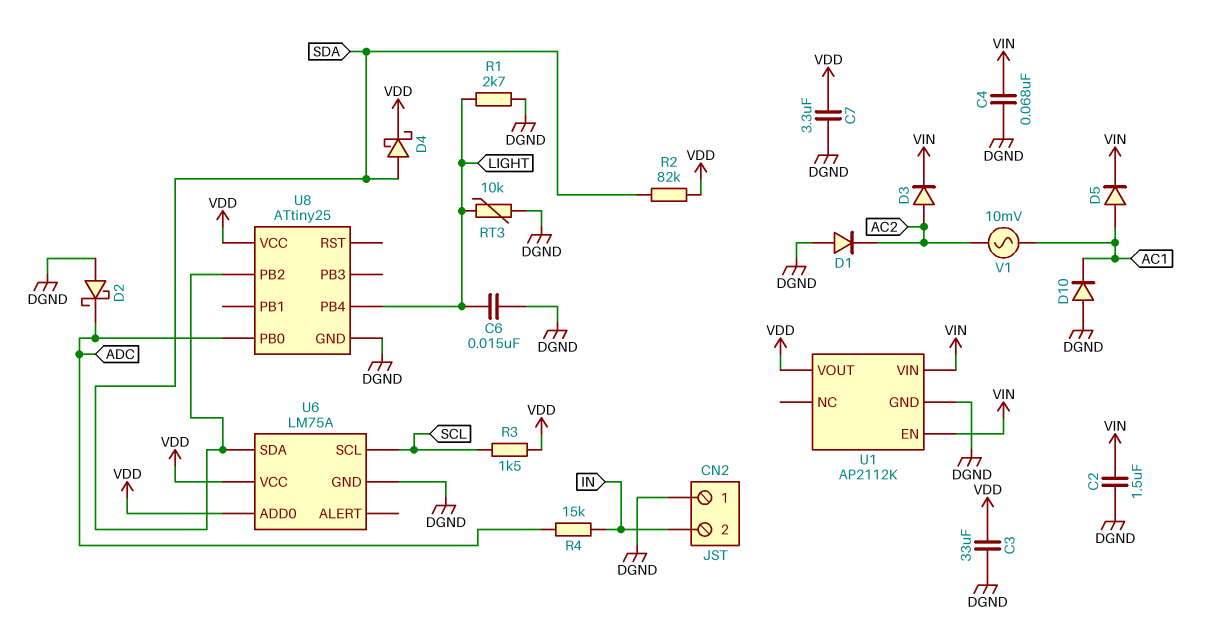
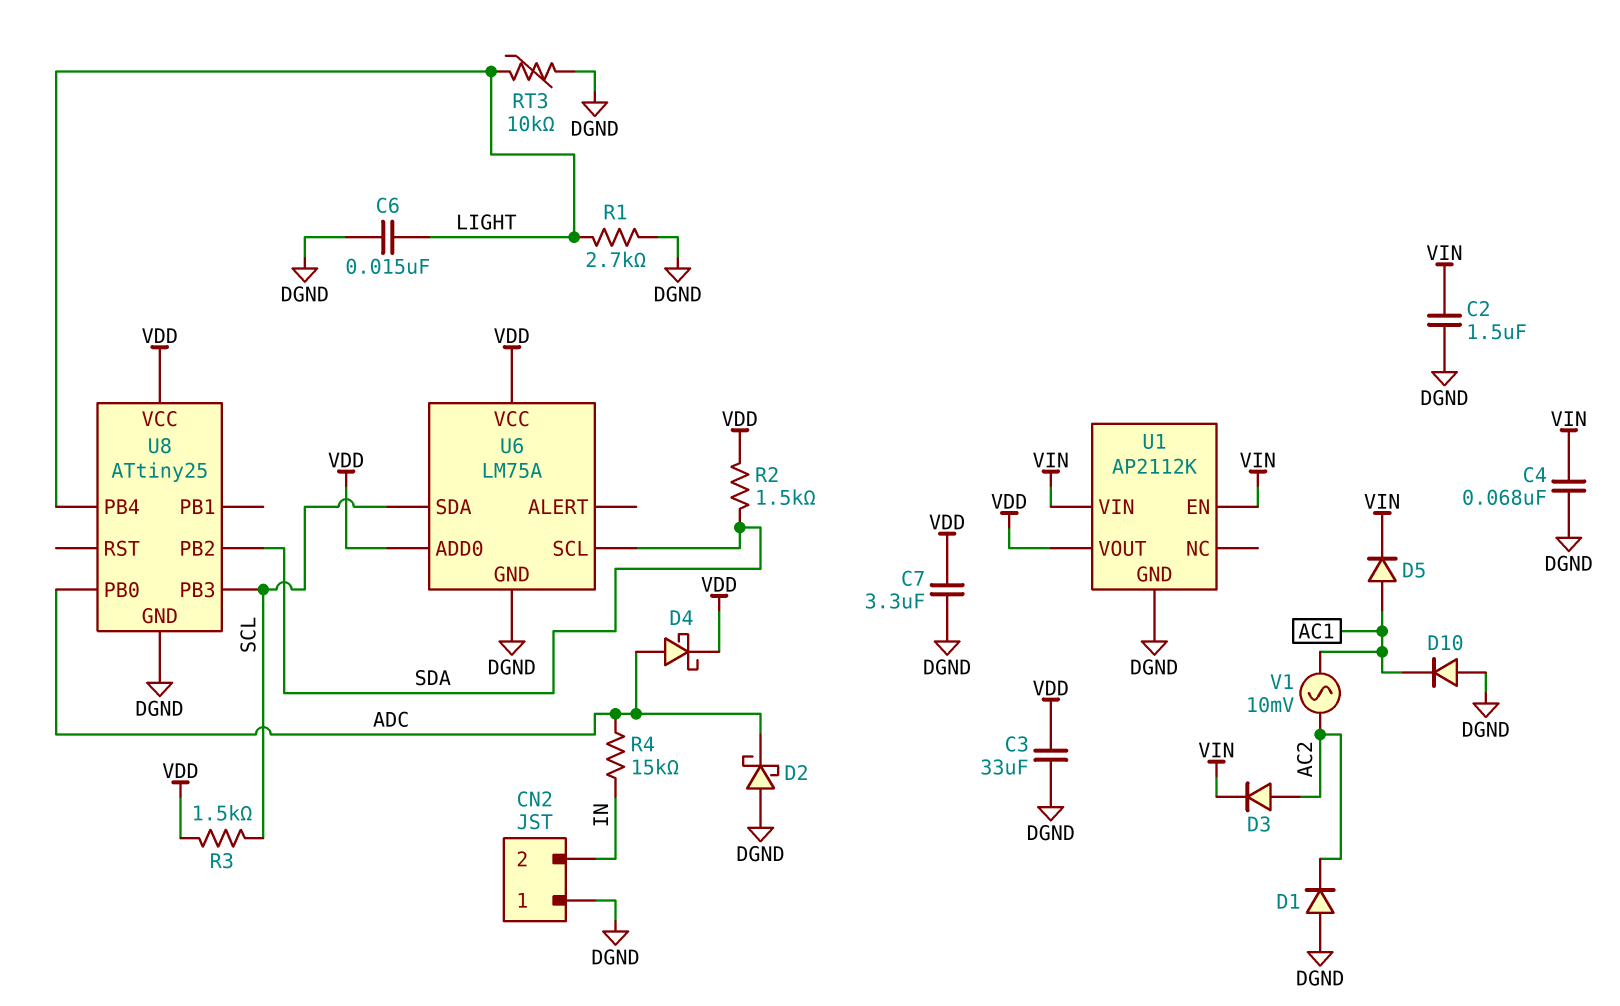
D4: schottky (A SDA, K VDD) -> schottky (A ADC, K VDD)
R2: 82k (SDA, VDD) -> 1.5k (SDA, VDD)
U6 pin SCL: SCL -> SDA
U6 pin SDA: SDA -> SCL
U8 pin PB3: none -> SCL

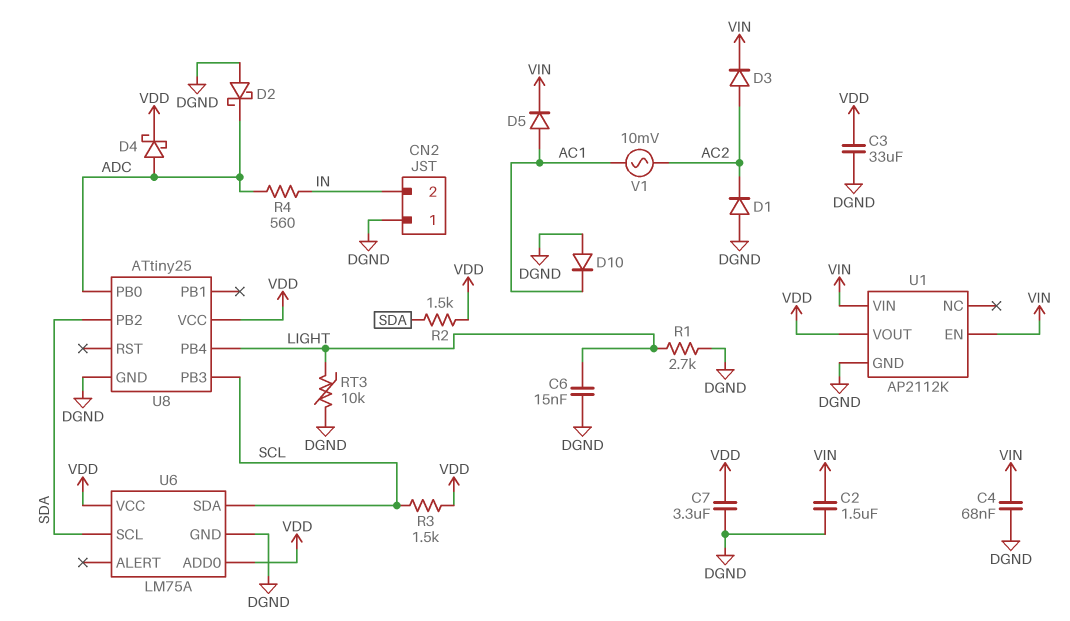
R4: 15k (ADC, IN) -> 560 (ADC, IN)

